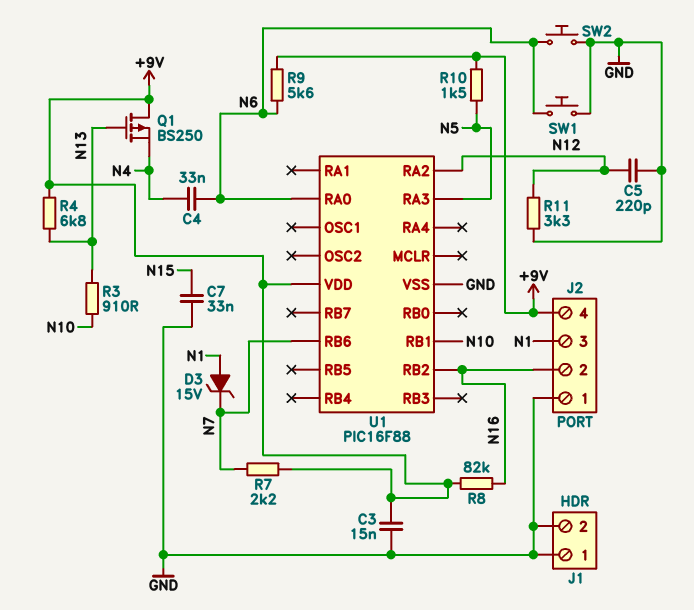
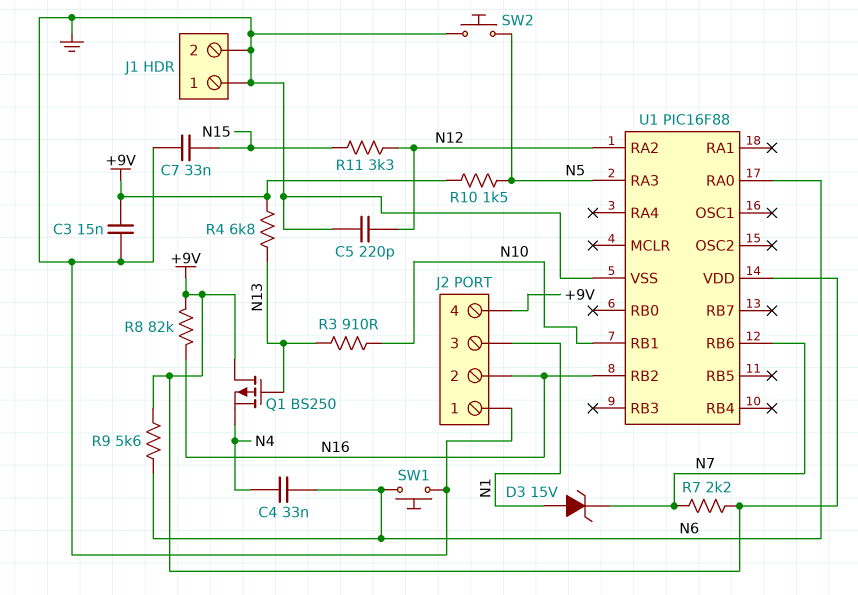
R11: 3.3k (GND, N12) -> 3.3k (N12, N15)
SW2: button (GND, N6) -> button (GND, N5)

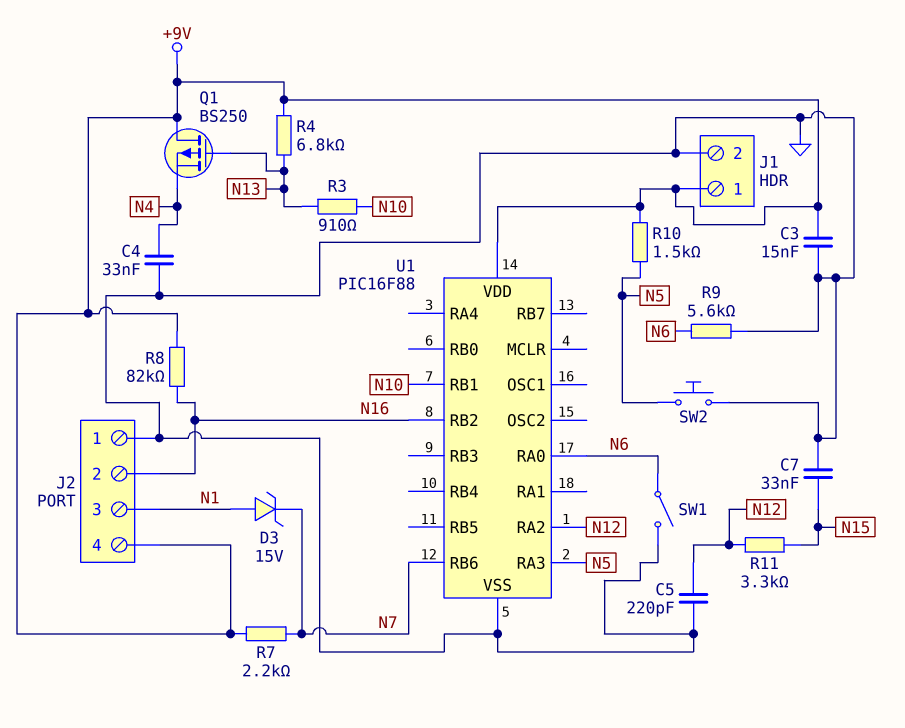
C4: 33nF (N4, N6) -> 33nF (GND, N4)
J1 pin 1: GND -> +9V
R9: 5.6k (+9V, N6) -> 5.6k (GND, N6)
SW1: button (GND, N6) -> switch (GND, N6)

